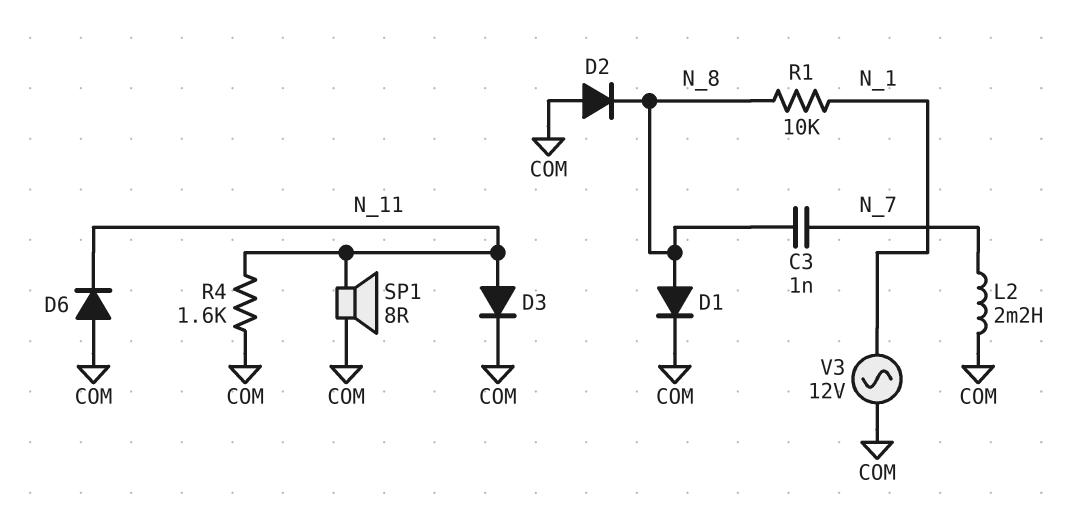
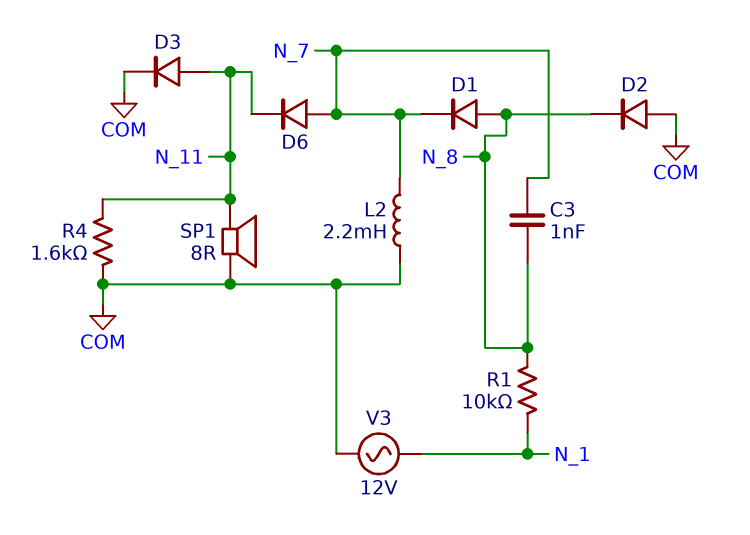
D1: diode (A N_8, K COM) -> diode (A N_8, K N_7)
D6: diode (A COM, K N_11) -> diode (A N_7, K N_11)

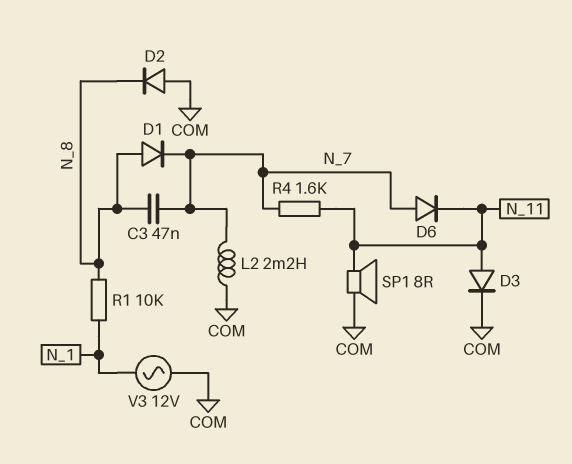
C3: 1nF (N_7, N_8) -> 47nF (N_7, N_8)
R4: 1.6k (COM, N_11) -> 1.6k (N_7, N_11)

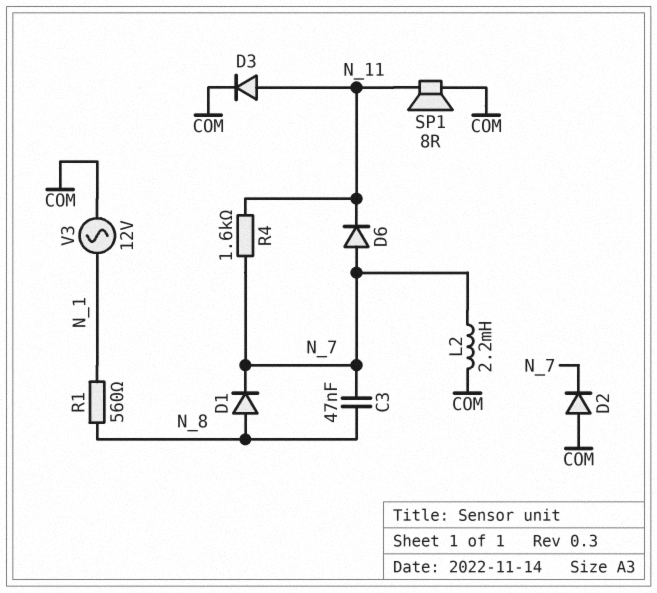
D2: diode (A COM, K N_8) -> diode (A COM, K N_7)
R1: 10k (N_1, N_8) -> 560 (N_1, N_8)

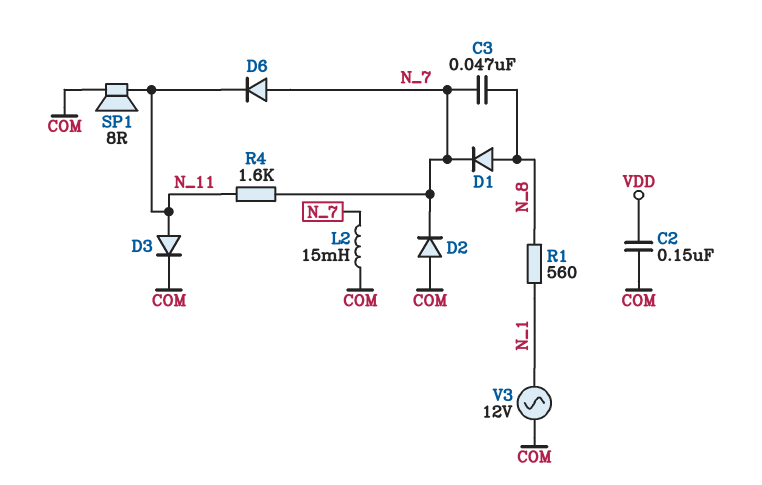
C2: none -> 150nF (COM, VDD)
L2: 2.2mH (COM, N_7) -> 15mH (COM, N_7)

